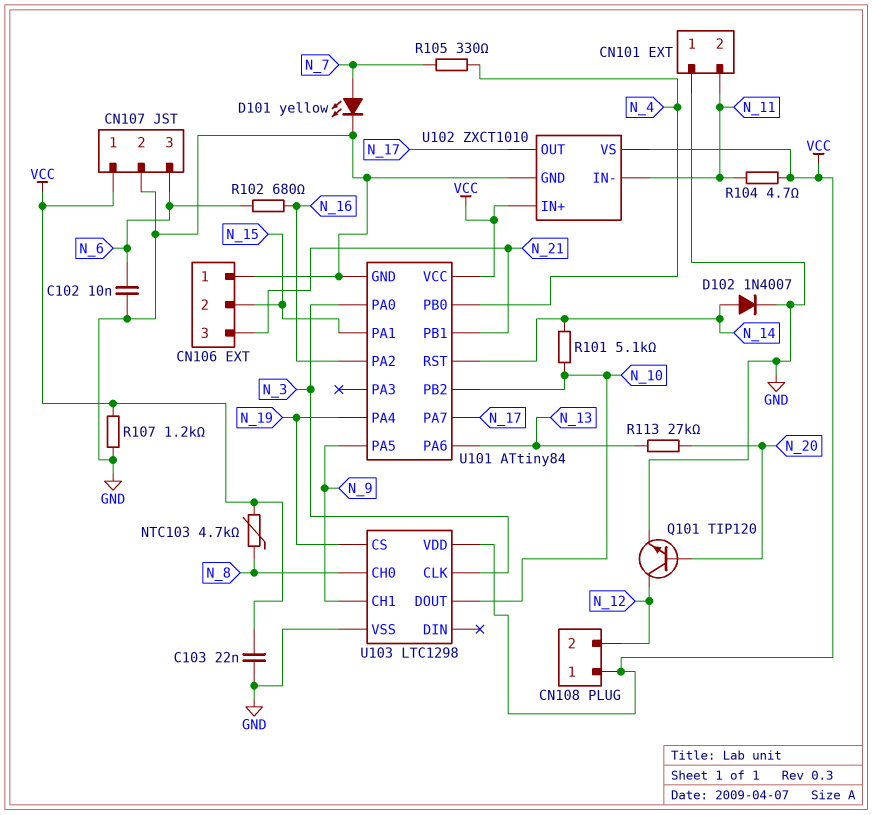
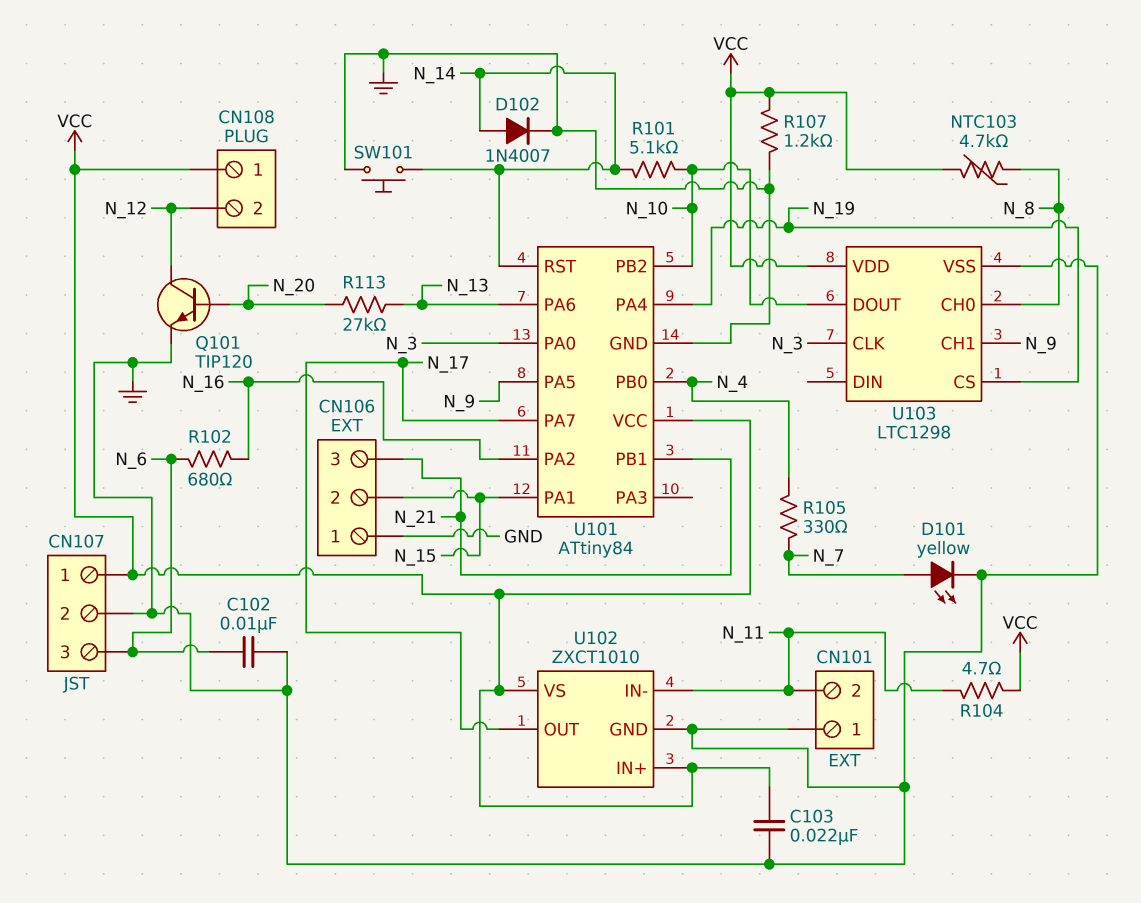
SW101: none -> button (GND, N_14)

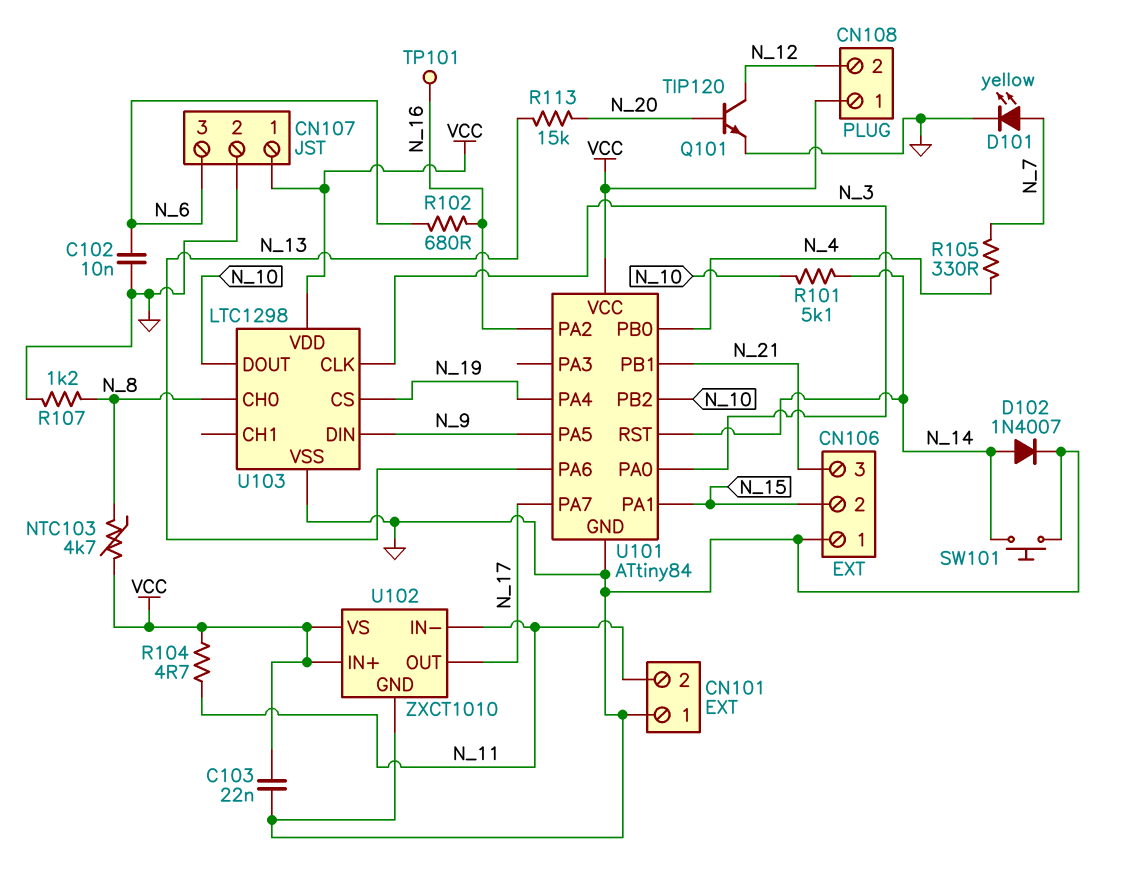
R107: 1.2k (GND, VCC) -> 1.2k (GND, N_8)
R113: 27k (N_13, N_20) -> 15k (N_13, N_20)
TP101: none -> test point (N_16)
U103 pin CH1: N_9 -> none
U103 pin DIN: none -> N_9

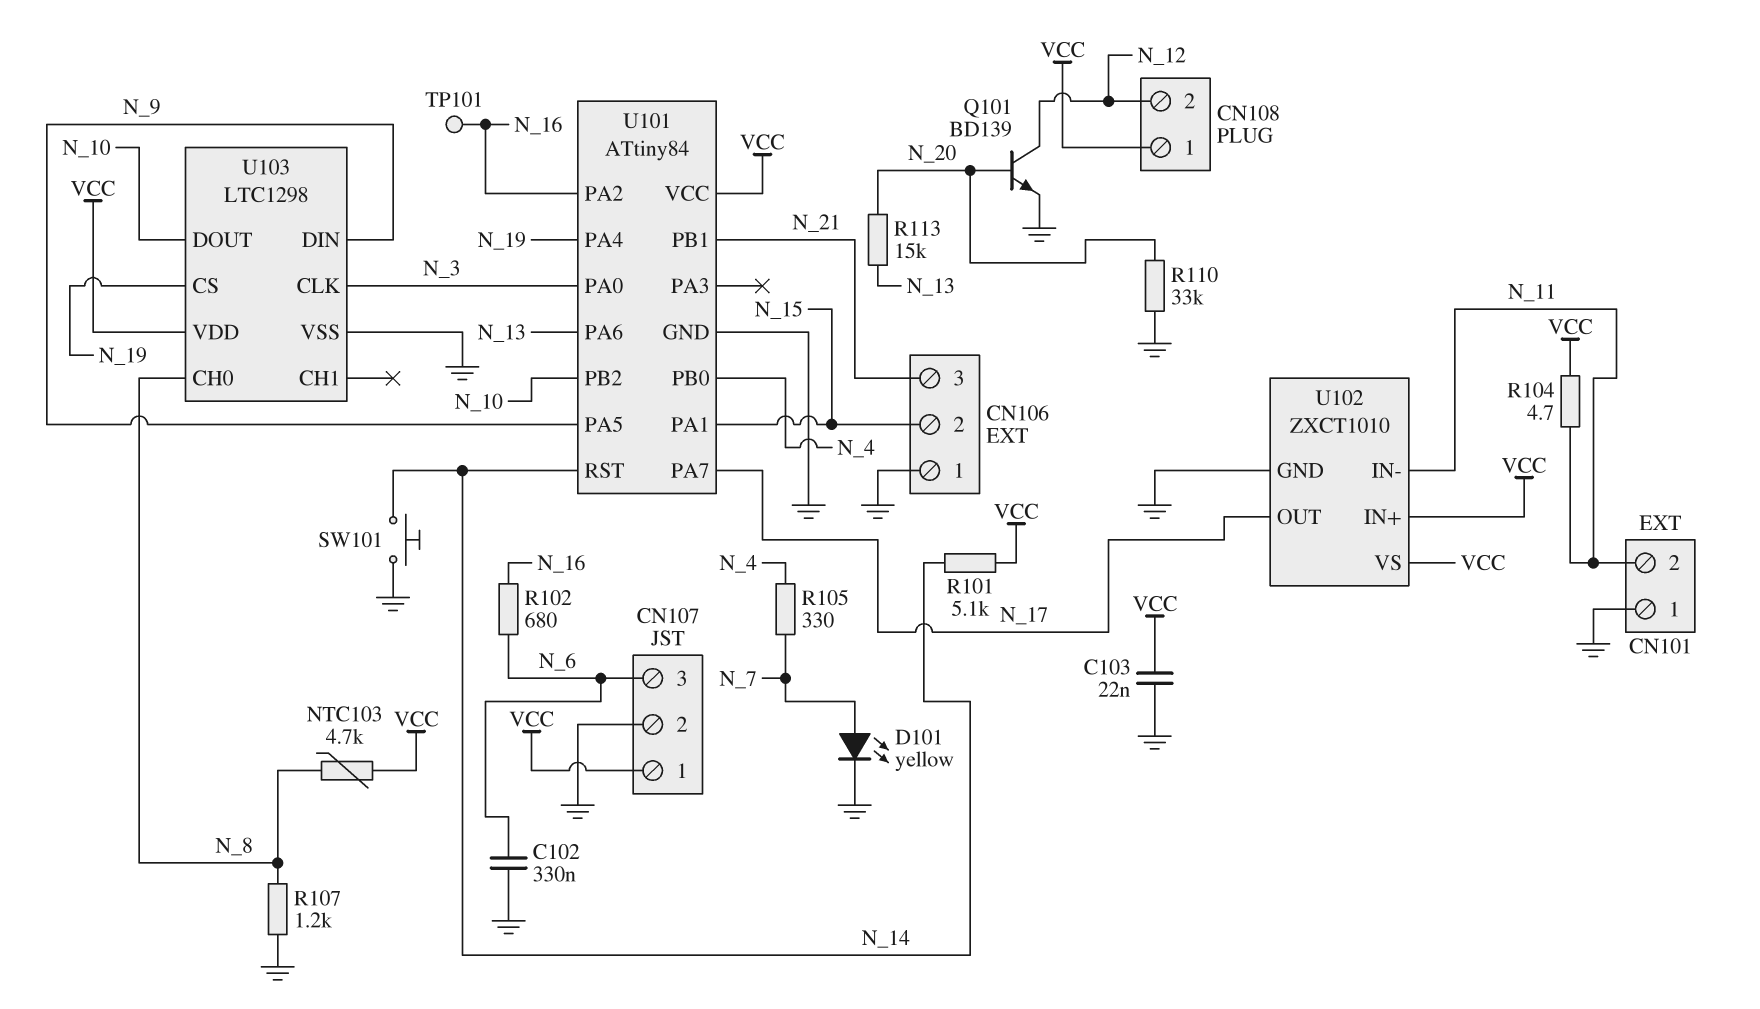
C102: 10nF (GND, N_6) -> 330nF (GND, N_6)
D102: diode 1N4007 (A N_14, K GND) -> none
Q101: NPN TIP120 (B N_20, C N_12, E GND) -> NPN BD139 (B N_20, C N_12, E GND)
R101: 5.1k (N_10, N_14) -> 5.1k (N_14, VCC)
R110: none -> 33k (GND, N_20)

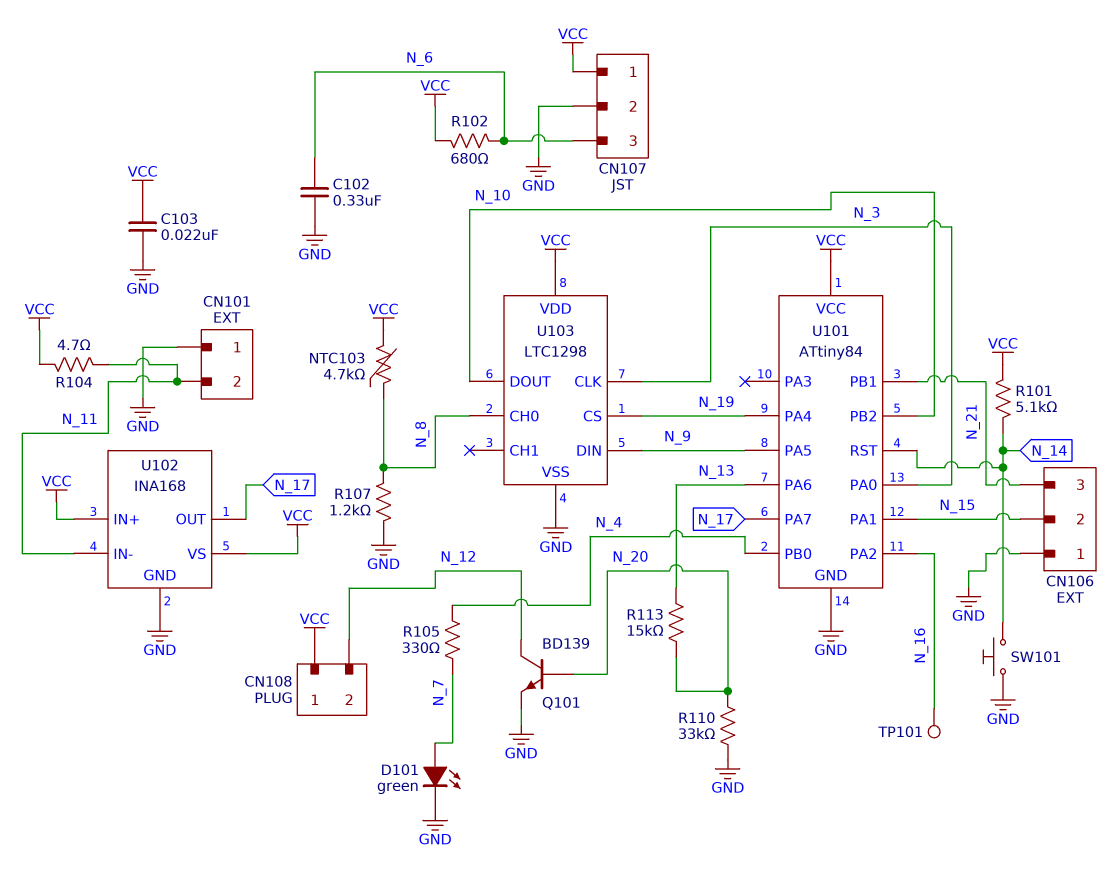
D101: LED yellow (A N_7, K GND) -> LED green (A N_7, K GND)
R102: 680 (N_6, N_16) -> 680 (N_6, VCC)
U102: ZXCT1010 -> INA168

